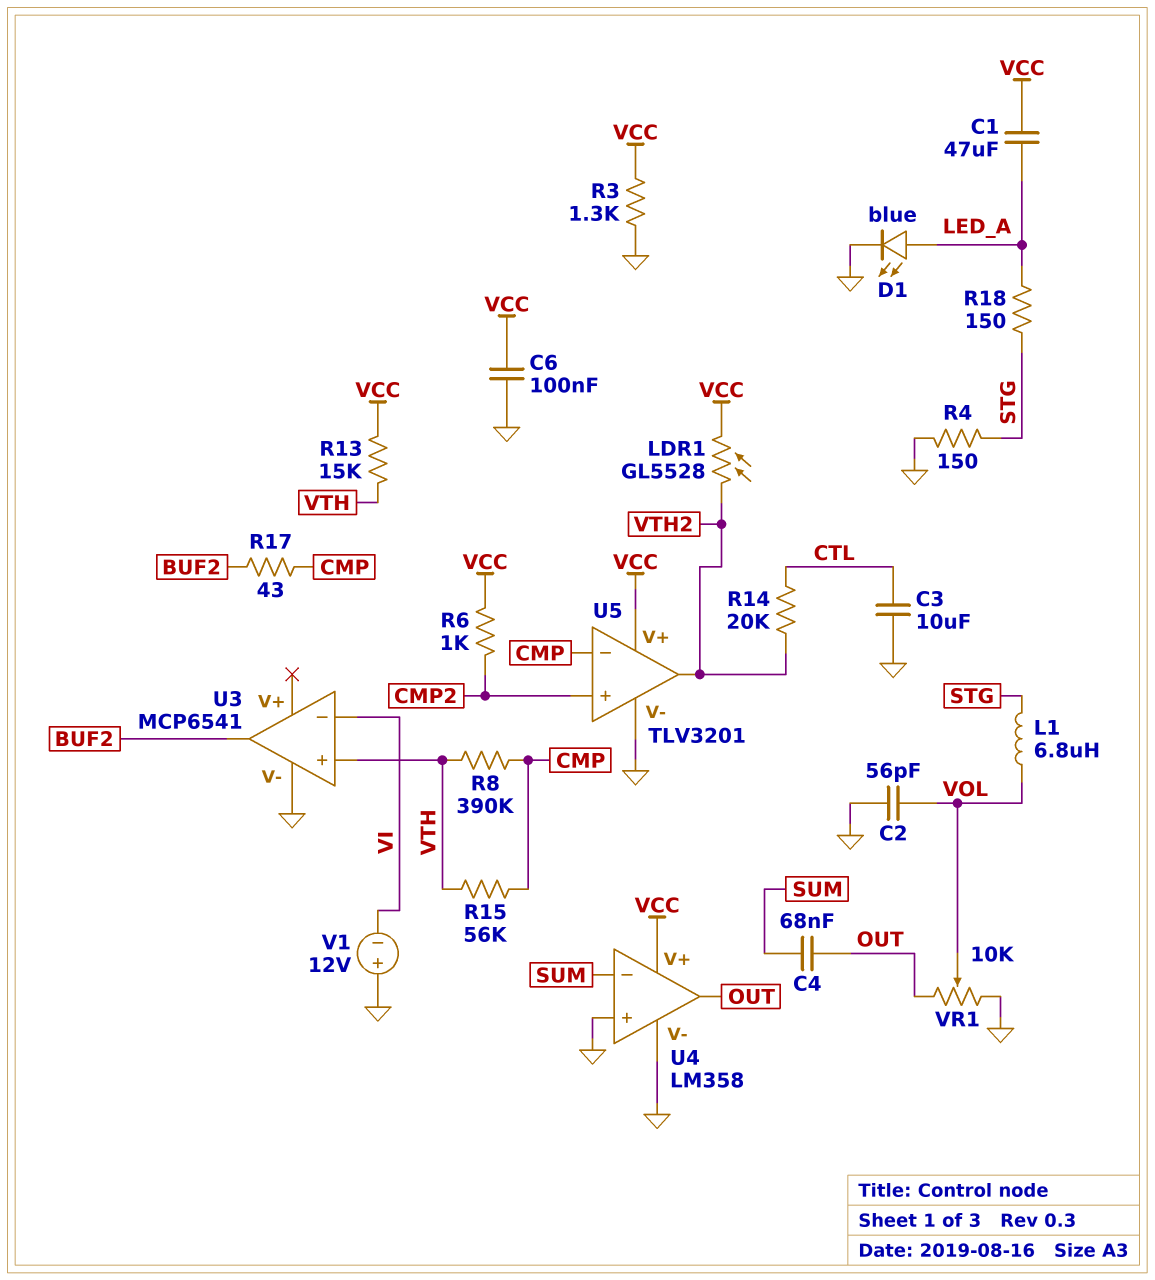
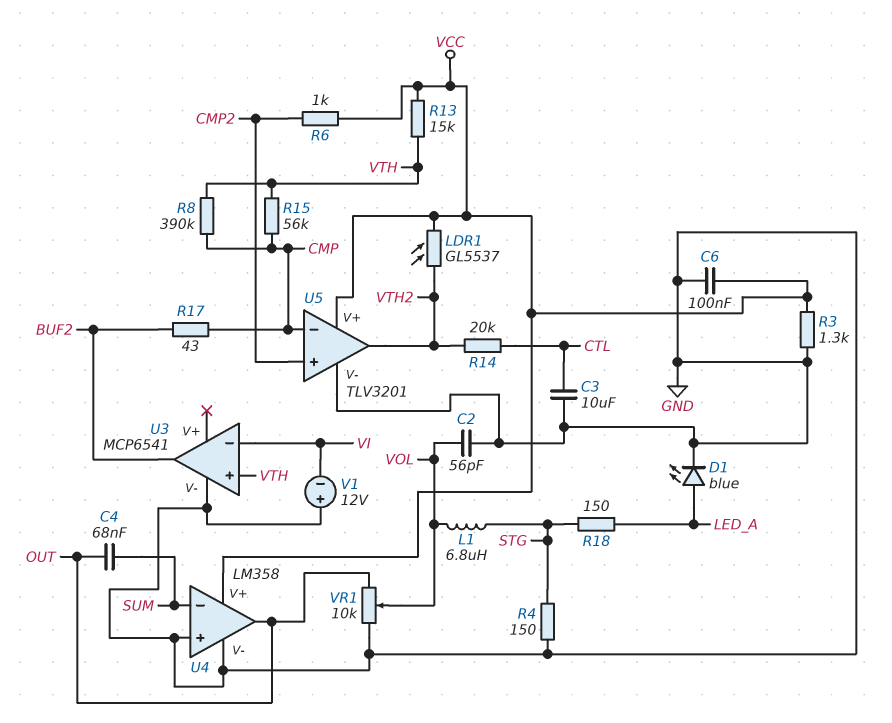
C1: 47uF (LED_A, VCC) -> none
LDR1: GL5528 (VCC, VTH2) -> GL5537 (VCC, VTH2)

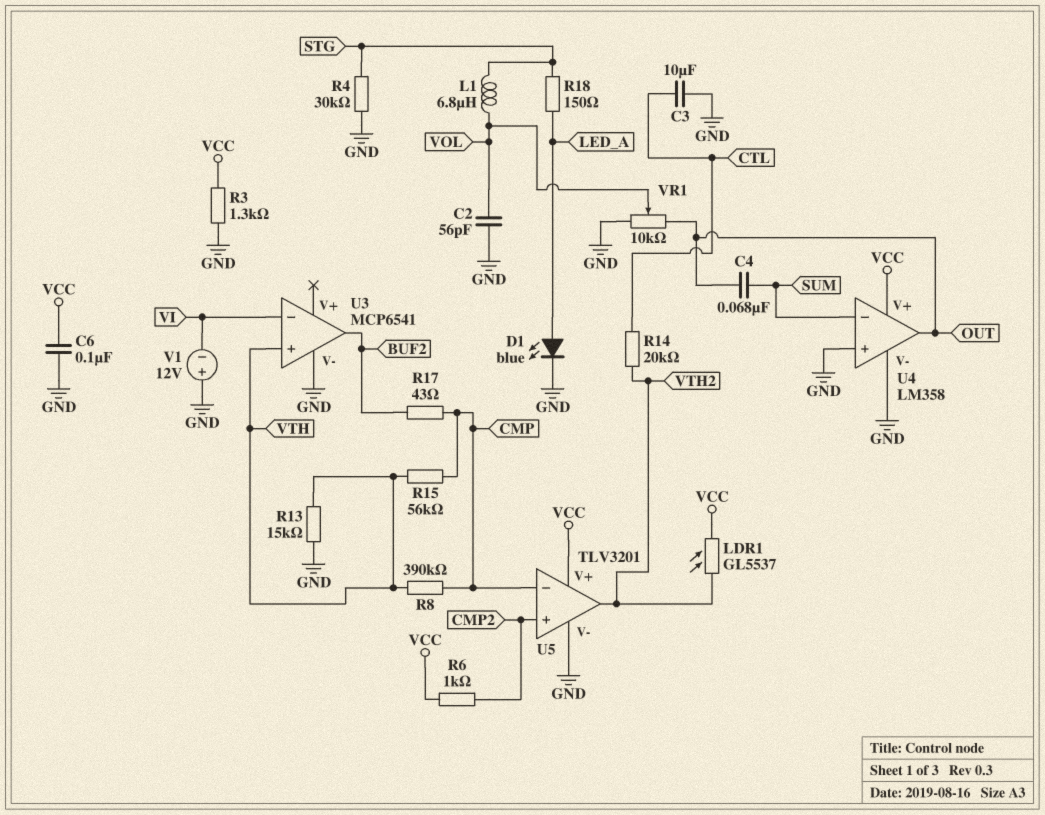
R4: 150 (GND, STG) -> 30k (GND, STG)
R13: 15k (VCC, VTH) -> 15k (GND, VTH)

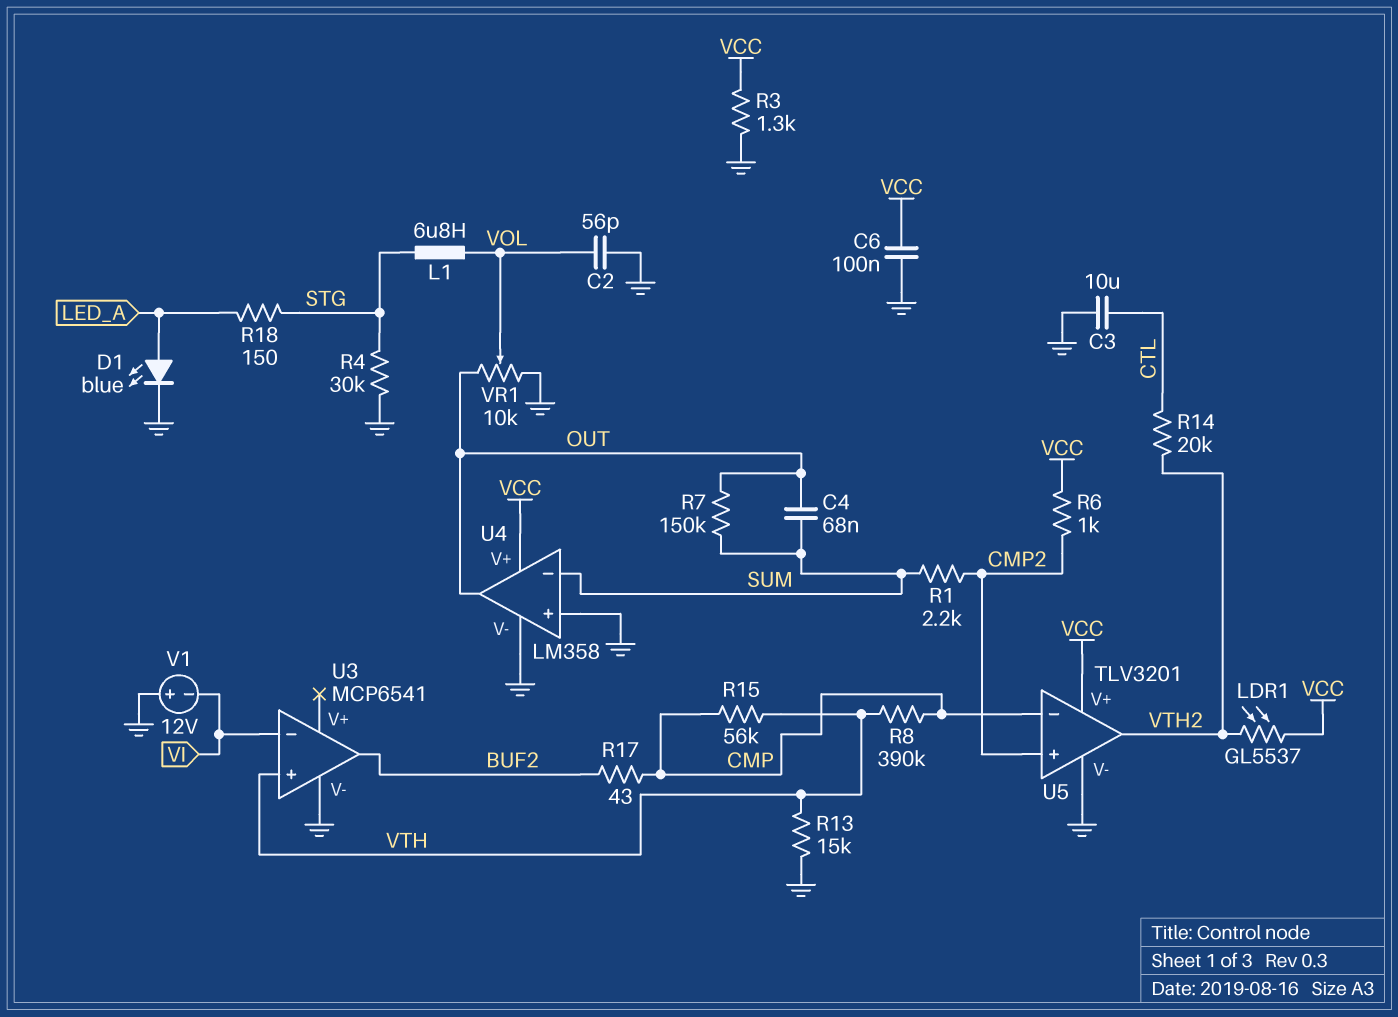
R1: none -> 2.2k (CMP2, SUM)
R7: none -> 150k (OUT, SUM)

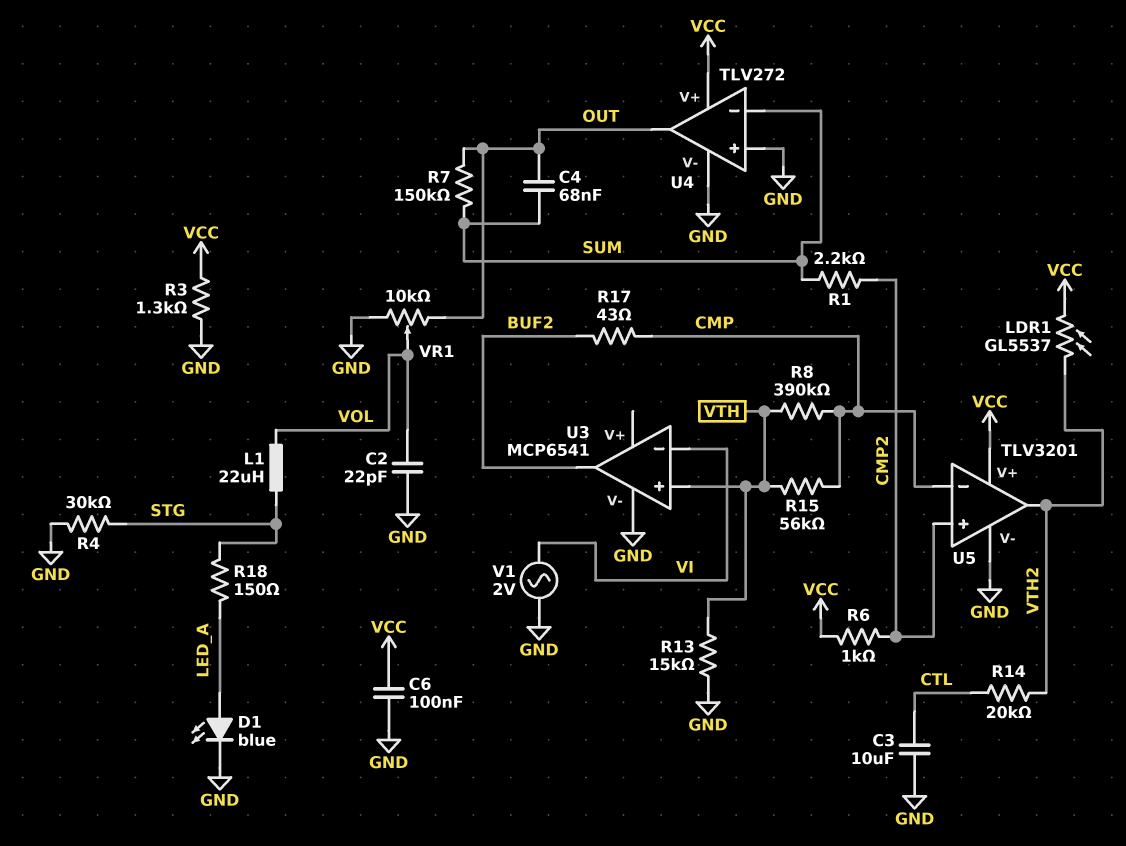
C2: 56pF (GND, VOL) -> 22pF (GND, VOL)
L1: 6.8uH (STG, VOL) -> 22uH (STG, VOL)
U4: LM358 -> TLV272
V1: 12V (plus GND, minus VI) -> AC 2V (GND, VI)

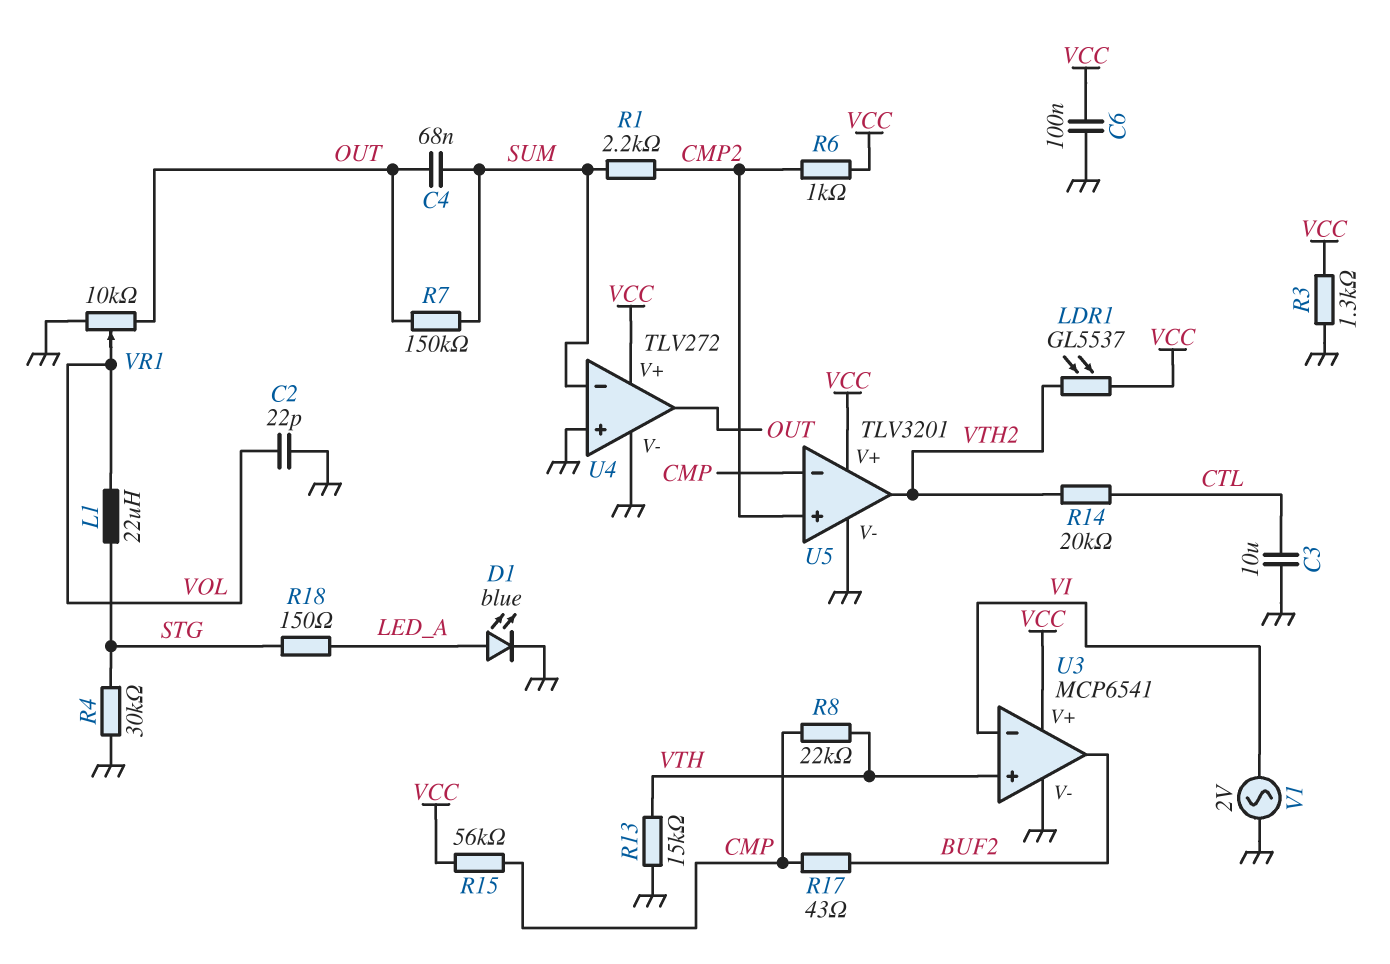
R8: 390k (CMP, VTH) -> 22k (CMP, VTH)
R15: 56k (CMP, VTH) -> 56k (CMP, VCC)
U3 pin V+: none -> VCC

